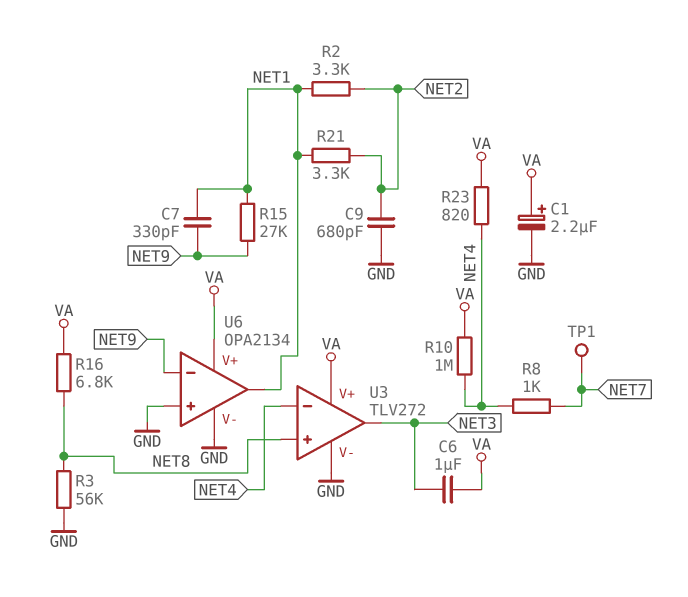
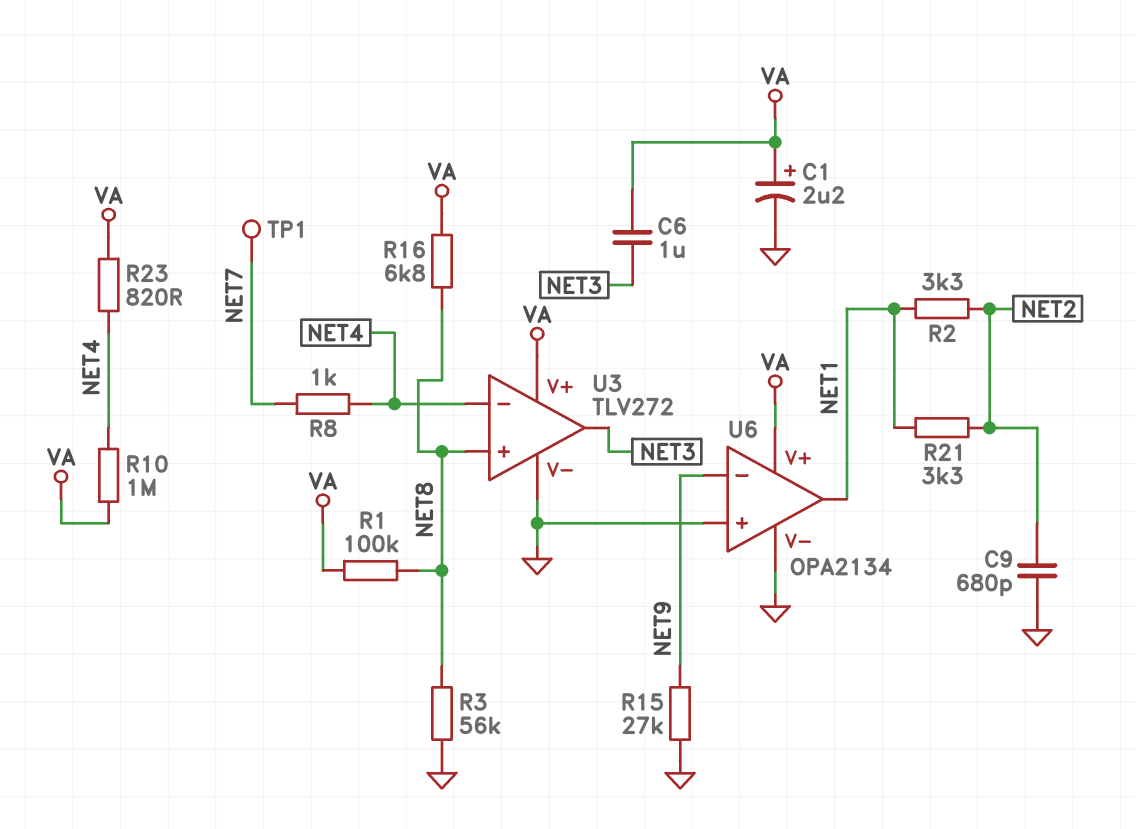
C7: 330pF (NET1, NET9) -> none
R1: none -> 100k (NET8, VA)
R15: 27k (NET1, NET9) -> 27k (GND, NET9)

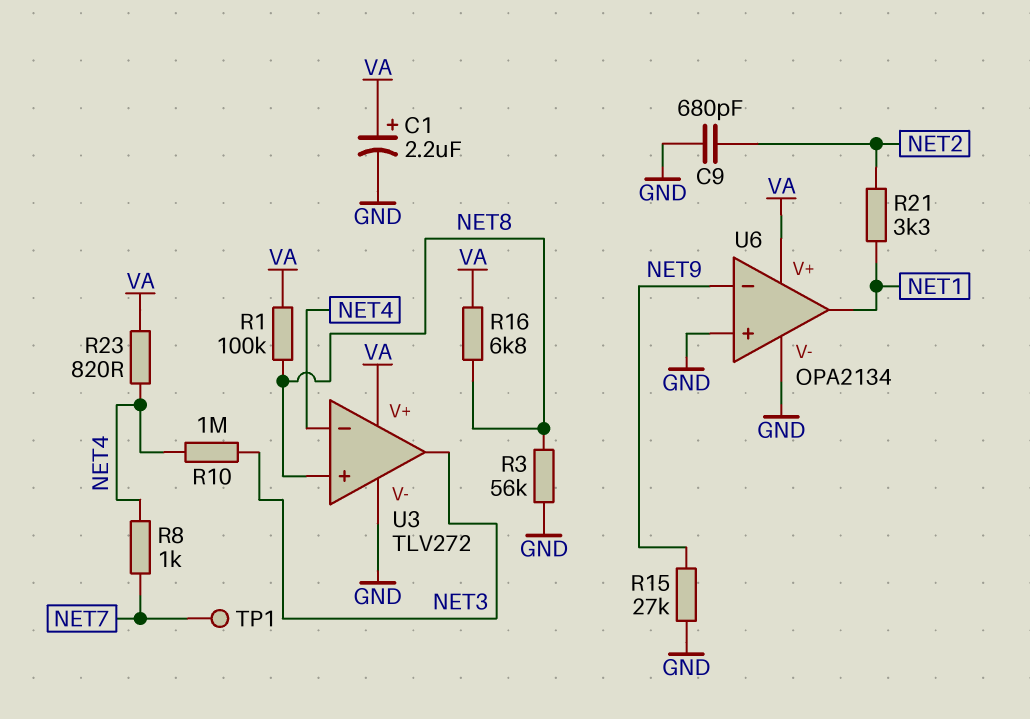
C6: 1uF (NET3, VA) -> none
R2: 3.3k (NET1, NET2) -> none
R10: 1M (NET4, VA) -> 1M (NET3, NET4)

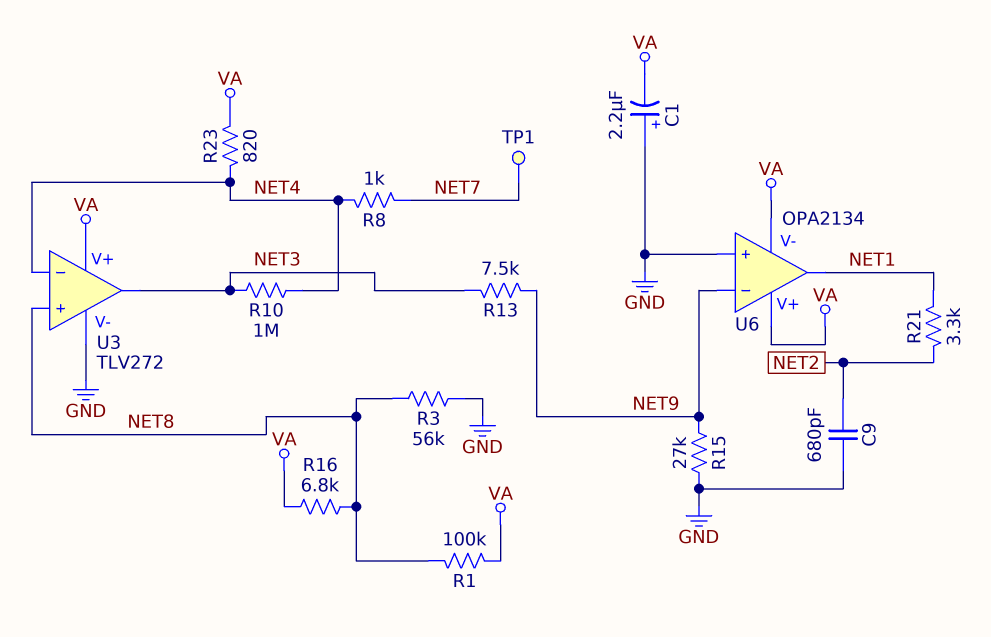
C1: 2.2uF (plus VA, minus GND) -> 2.2uF (plus GND, minus VA)
R13: none -> 7.5k (NET3, NET9)
U6 pin V-: GND -> VA

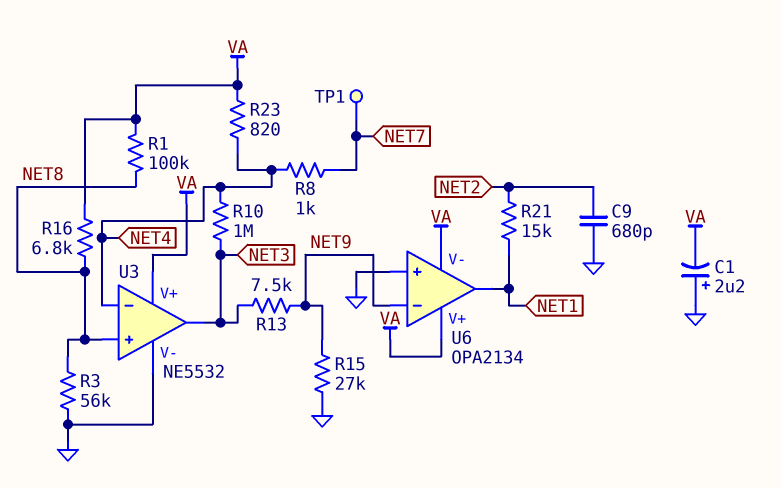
R21: 3.3k (NET1, NET2) -> 15k (NET1, NET2)
U3: TLV272 -> NE5532

